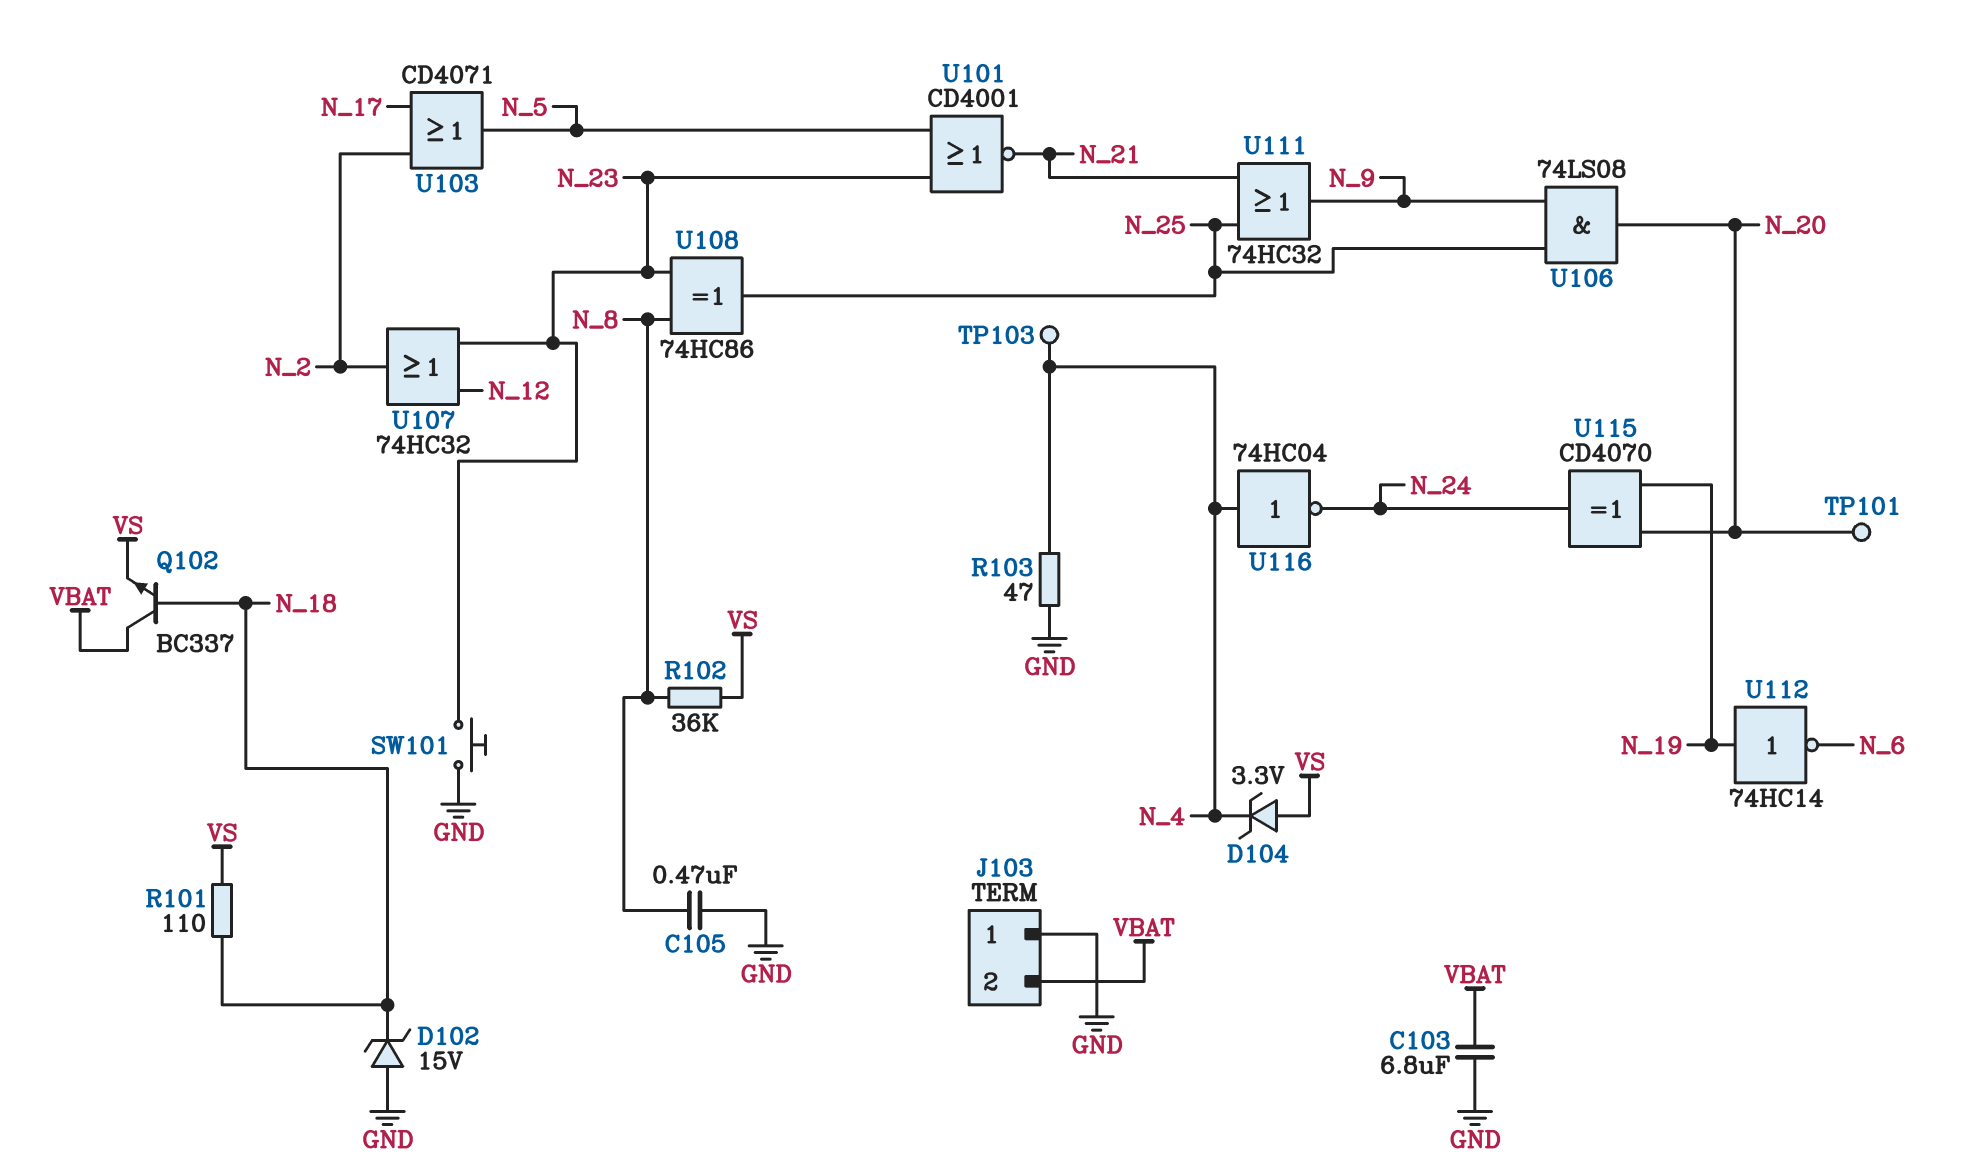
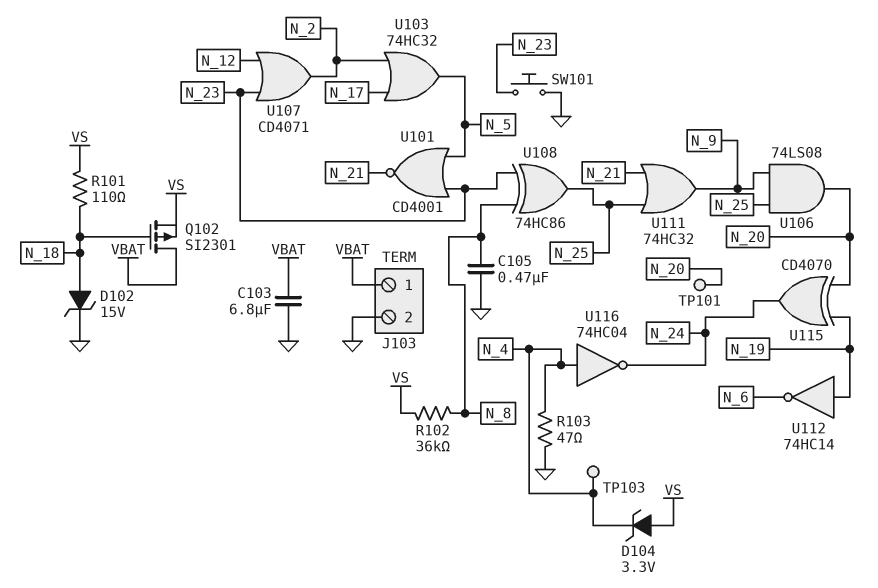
D102: zener 15V (A GND, K N_18) -> zener 15V (A N_18, K GND)
J103 pin 1: GND -> VBAT
J103 pin 2: VBAT -> GND
Q102: NPN BC337 (B N_18, C VBAT, E VS) -> PMOS SI2301 (G N_18, D VBAT, S VS)
U103: OR CD4071 (in N_2, in N_17, out N_5) -> OR 74HC32 (in N_2, in N_17, out N_5)
U107: OR 74HC32 (in N_12, in N_23, out N_2) -> OR CD4071 (in N_12, in N_23, out N_2)

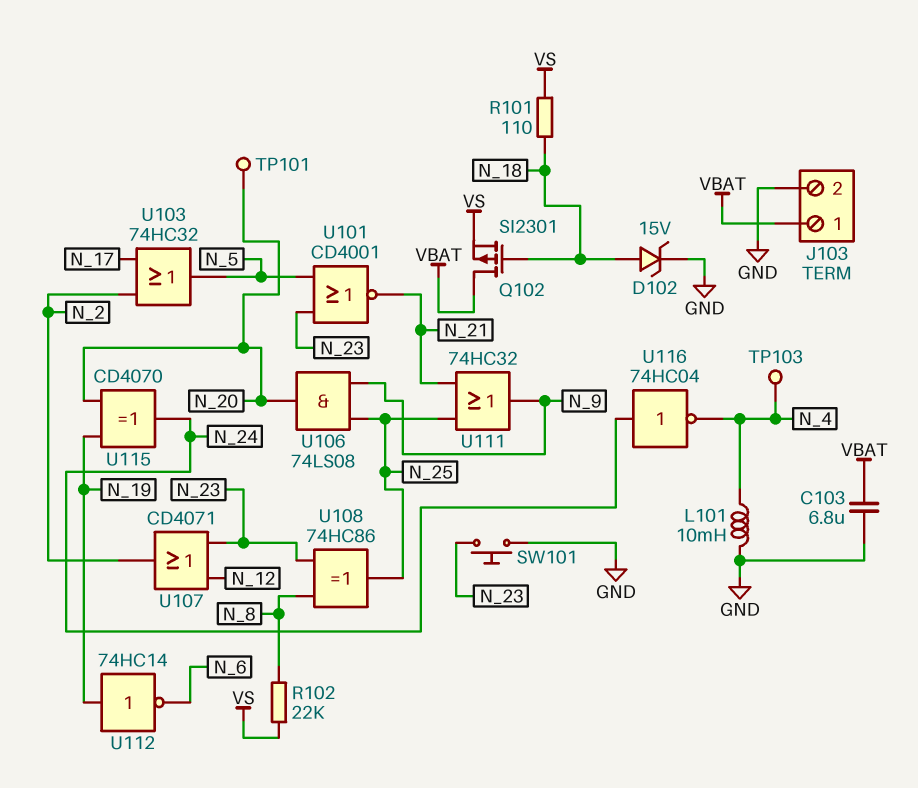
C105: 470nF (GND, N_8) -> none
D104: zener 3.3V (A VS, K N_4) -> none
L101: none -> 10mH (GND, N_4)
R102: 36k (N_8, VS) -> 22k (N_8, VS)
R103: 47 (GND, N_4) -> none
U116: NOT 74HC04 (in N_4, out N_24) -> NOT 74HC04 (in N_24, out N_4)

